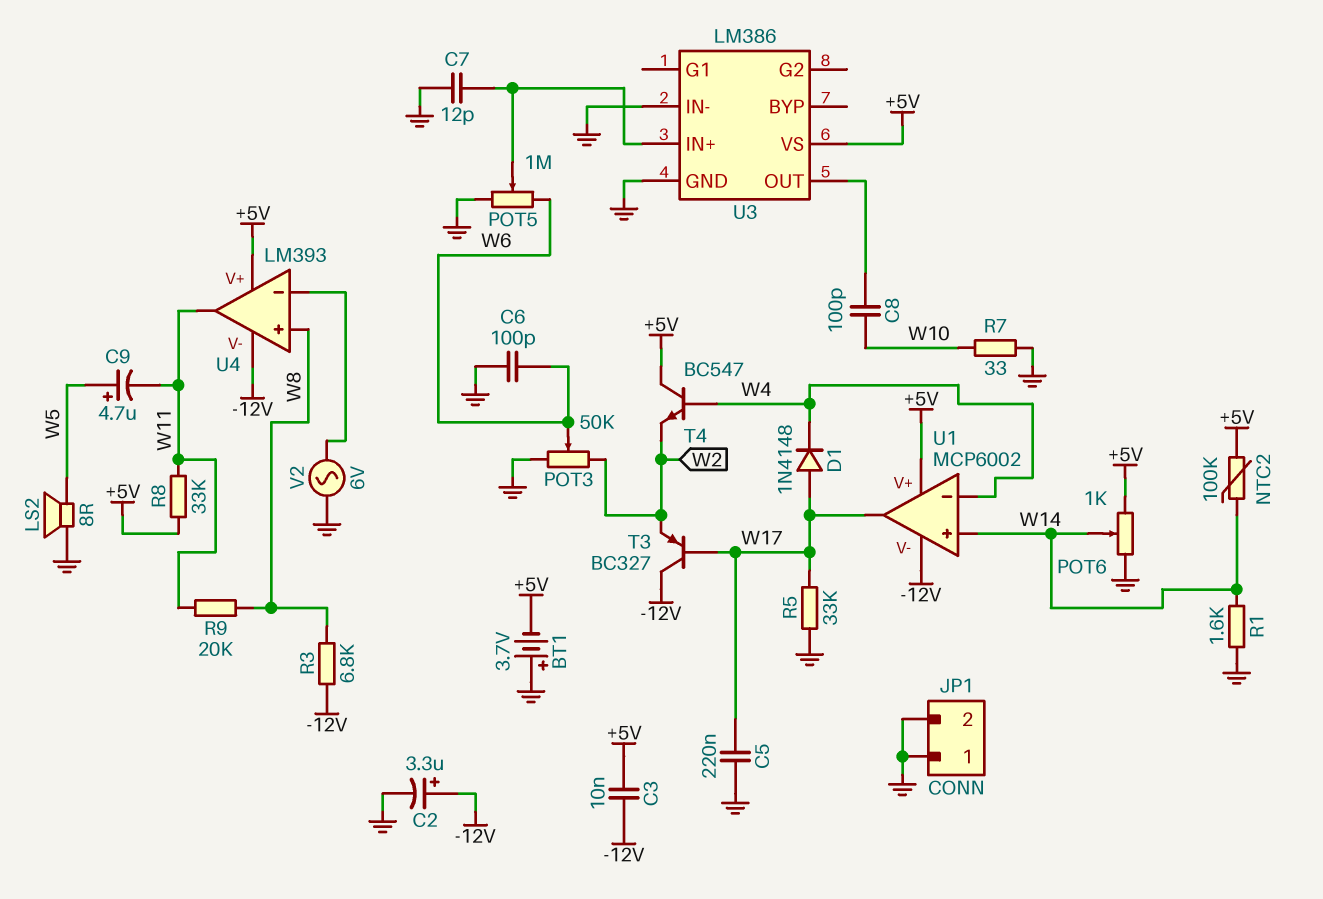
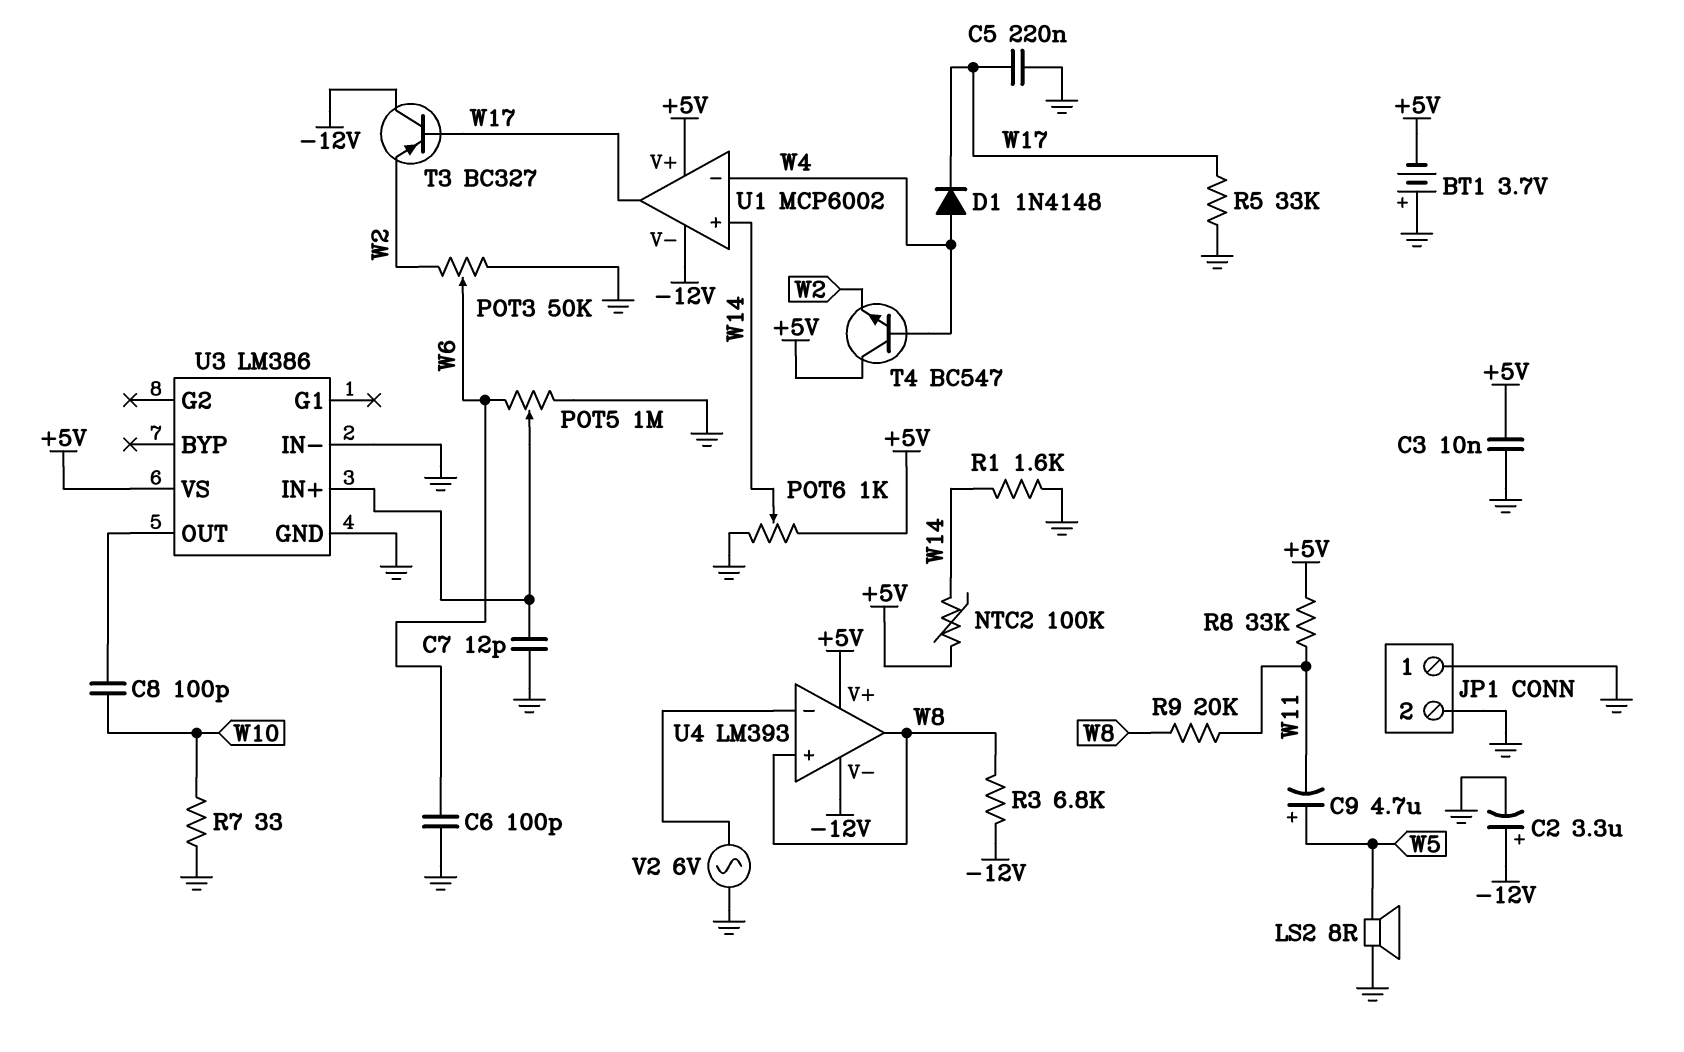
C3: 10nF (+5V, -12V) -> 10nF (+5V, GND)
D1: diode 1N4148 (A W17, K W4) -> diode 1N4148 (A W4, K W17)
U4 pin out: W11 -> W8

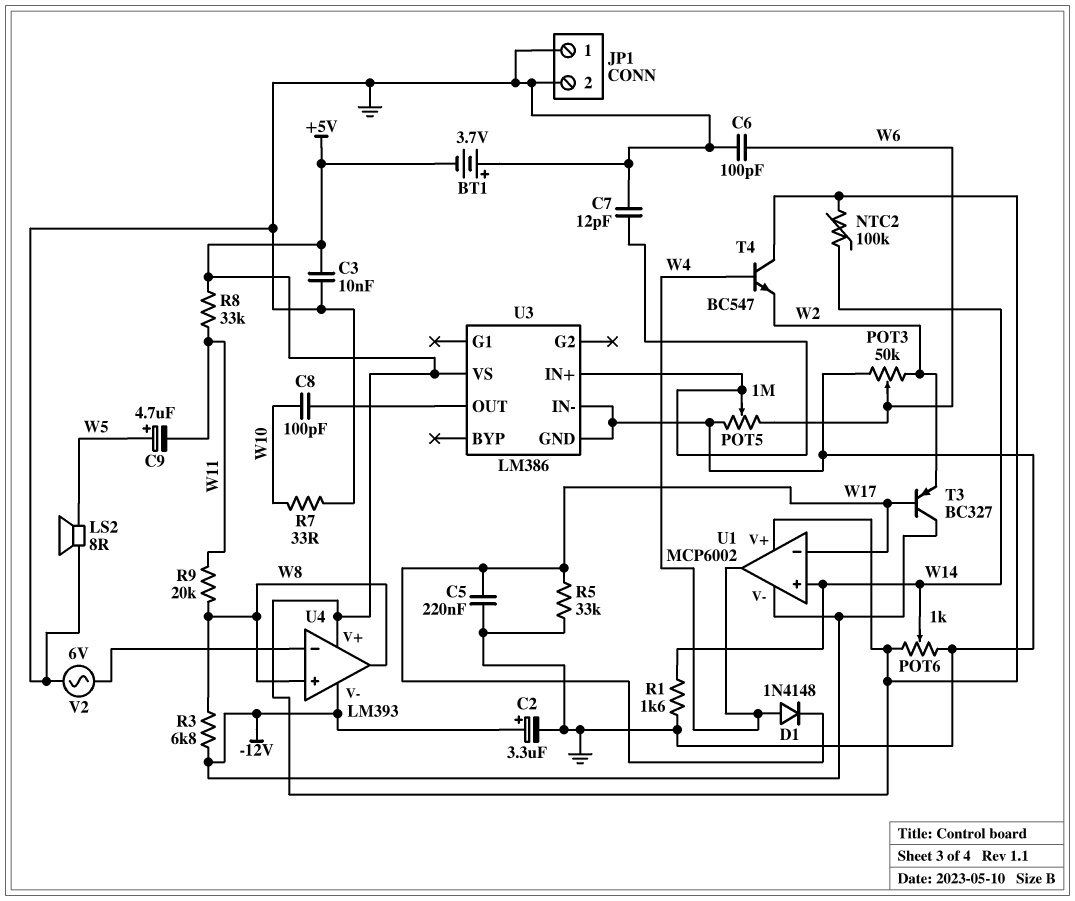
U1 pin in-: W4 -> W17
U1 pin out: W17 -> W4

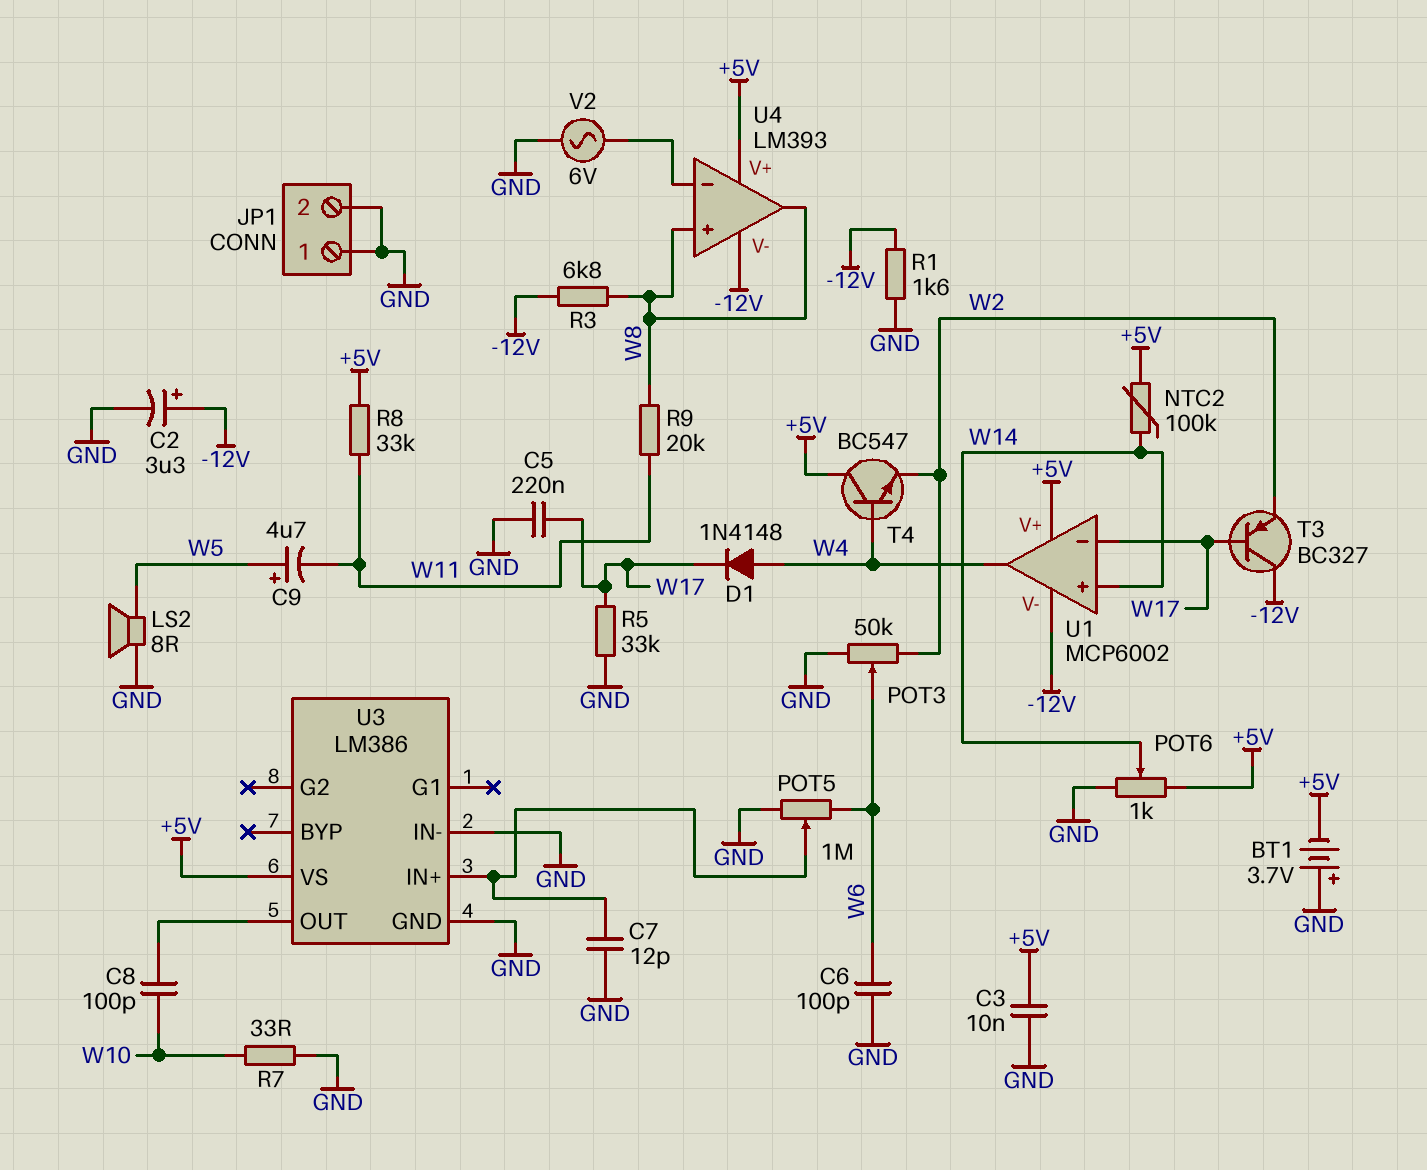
R1: 1.6k (GND, W14) -> 1.6k (-12V, GND)

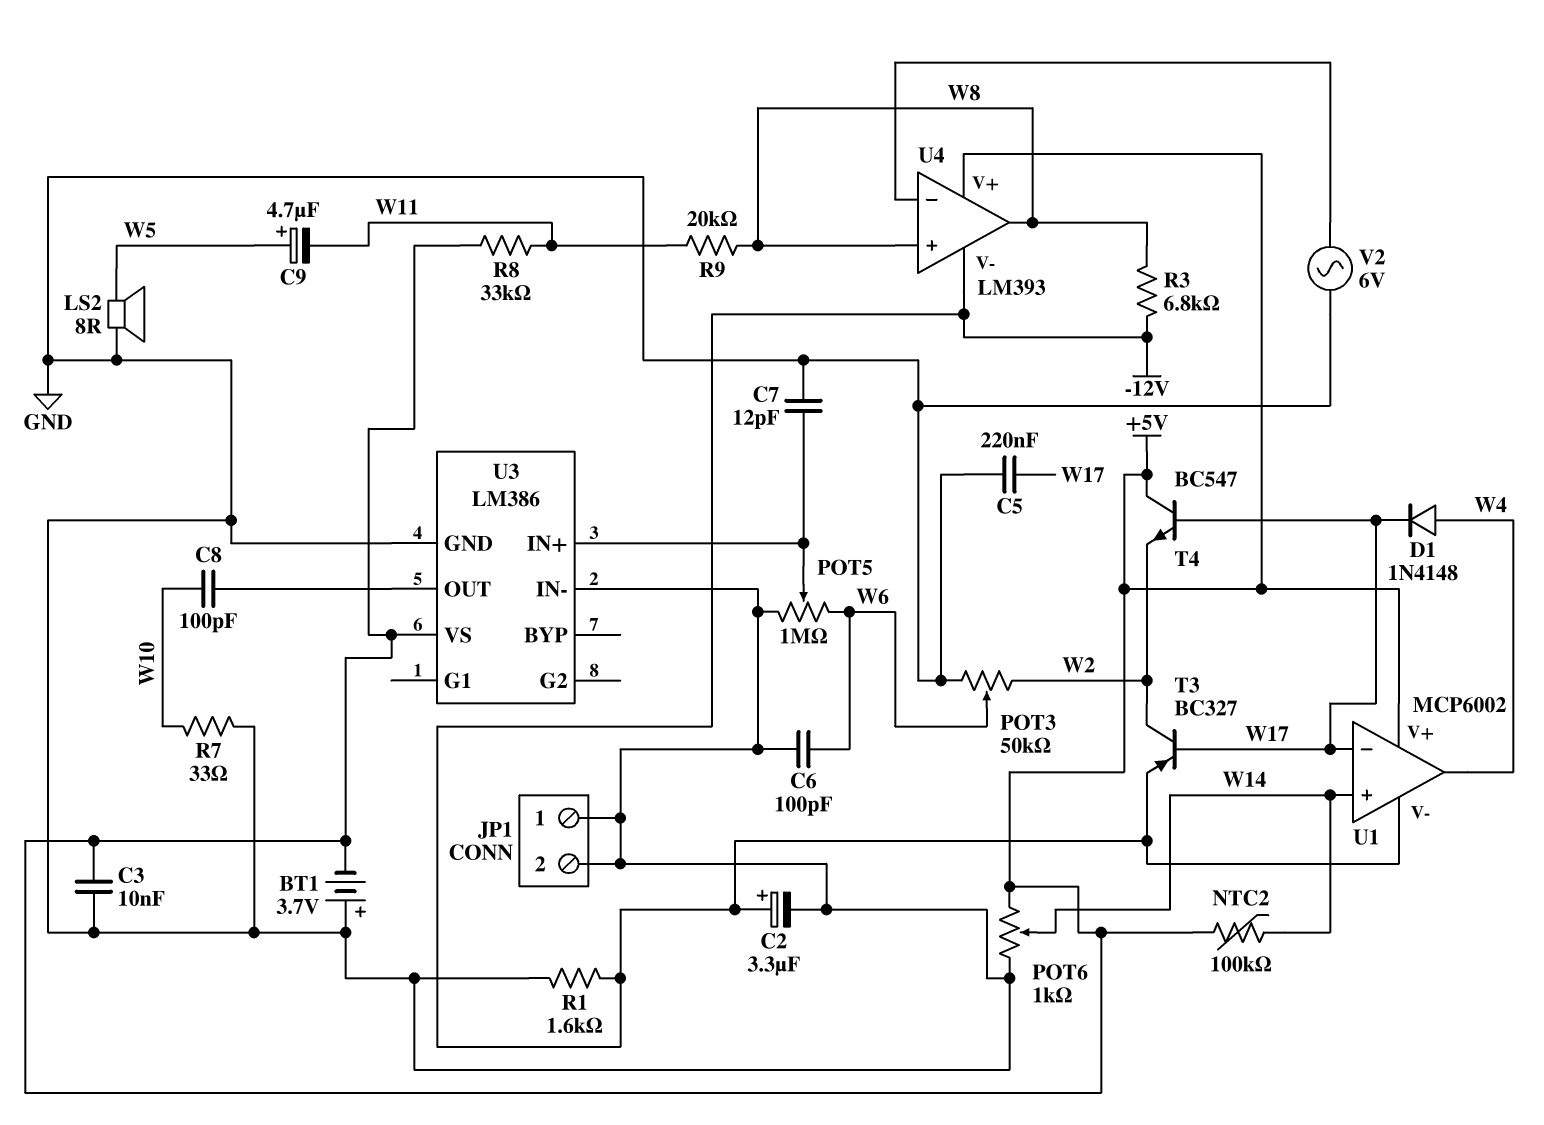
R5: 33k (GND, W17) -> none
T3: PNP BC327 (B W17, C -12V, E W2) -> PNP BC327 (B W17, C W2, E -12V)
T4: NPN BC547 (B W4, C +5V, E W2) -> NPN BC547 (B W17, C +5V, E W2)

